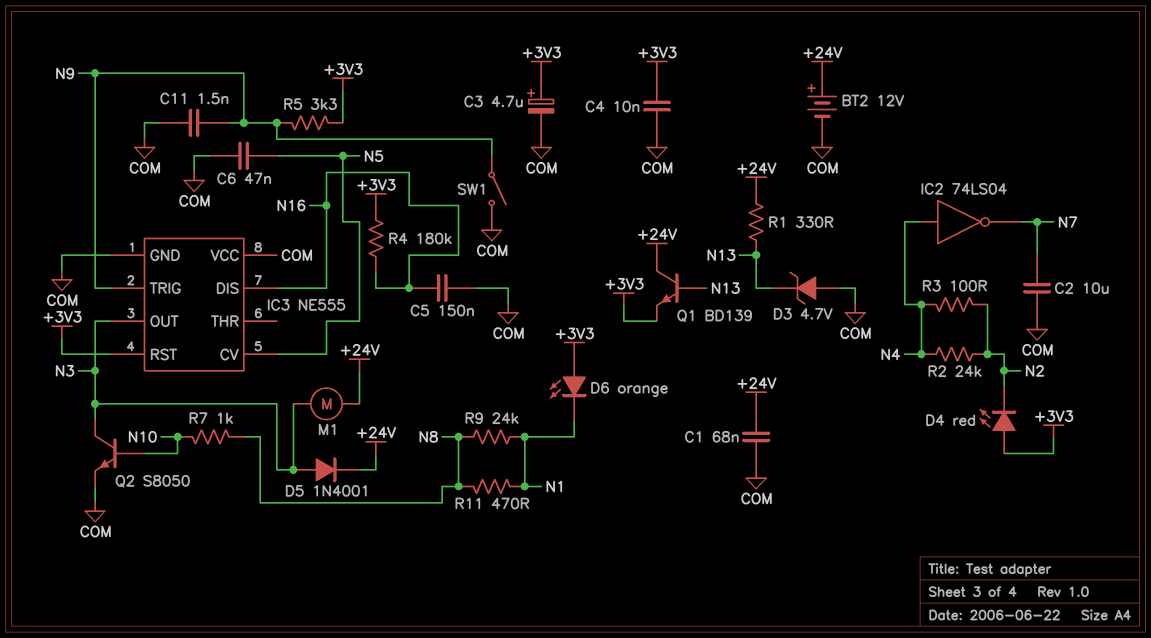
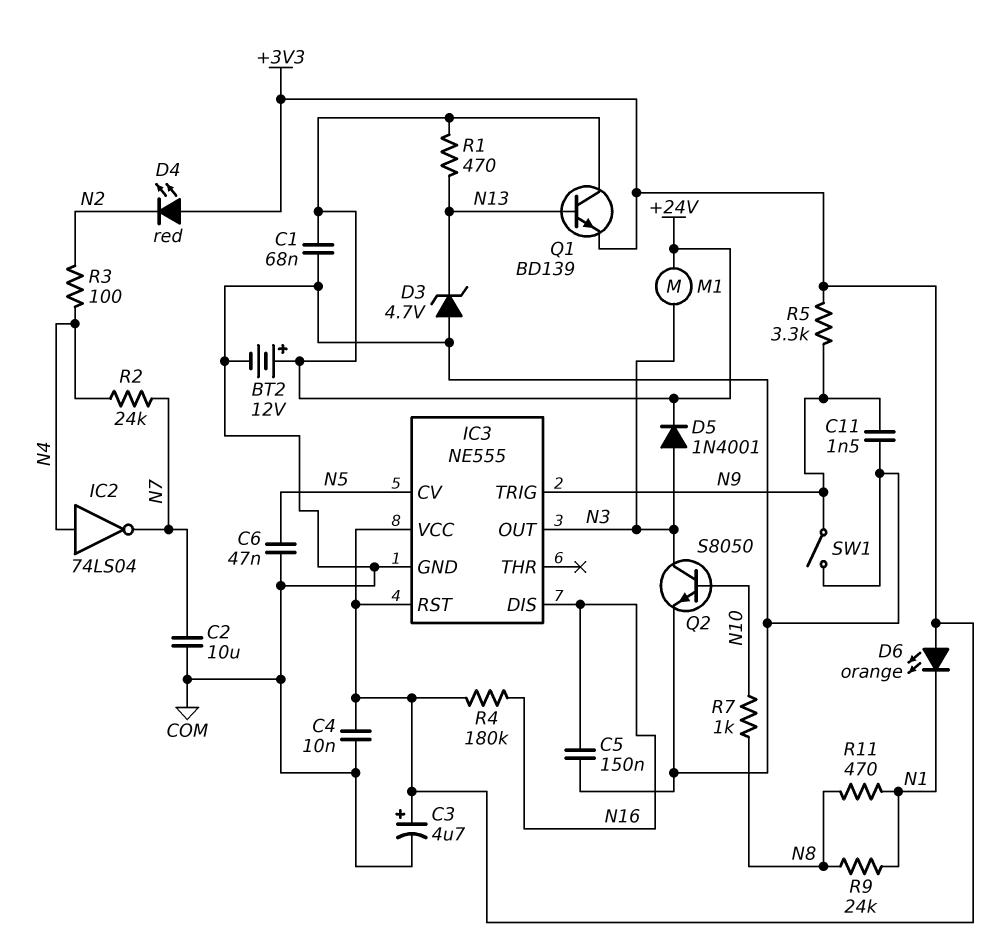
IC3 pin VCC: COM -> +3V3
R1: 330 (+24V, N13) -> 470 (+24V, N13)
R2: 24k (N2, N4) -> 24k (N4, N7)

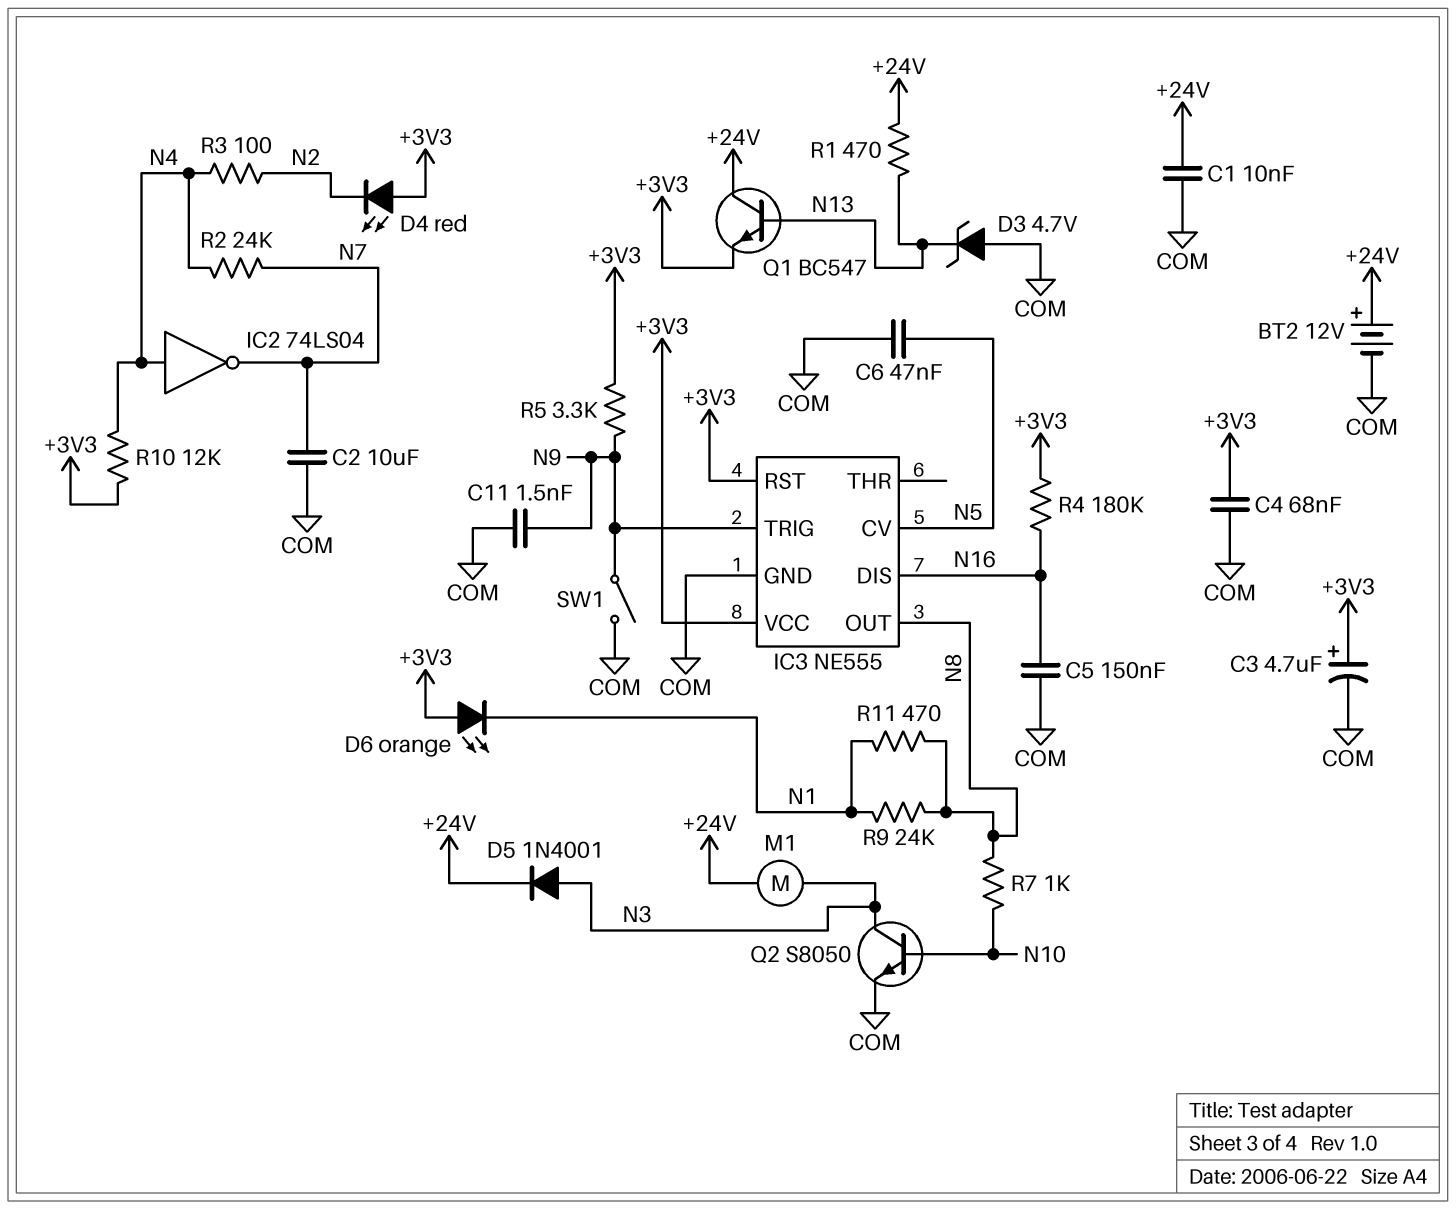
C1: 68nF (+24V, COM) -> 10nF (+24V, COM)
C4: 10nF (+3V3, COM) -> 68nF (+3V3, COM)
IC3 pin OUT: N3 -> N8
Q1: NPN BD139 (B N13, C +24V, E +3V3) -> NPN BC547 (B N13, C +24V, E +3V3)
R10: none -> 12k (+3V3, N4)

